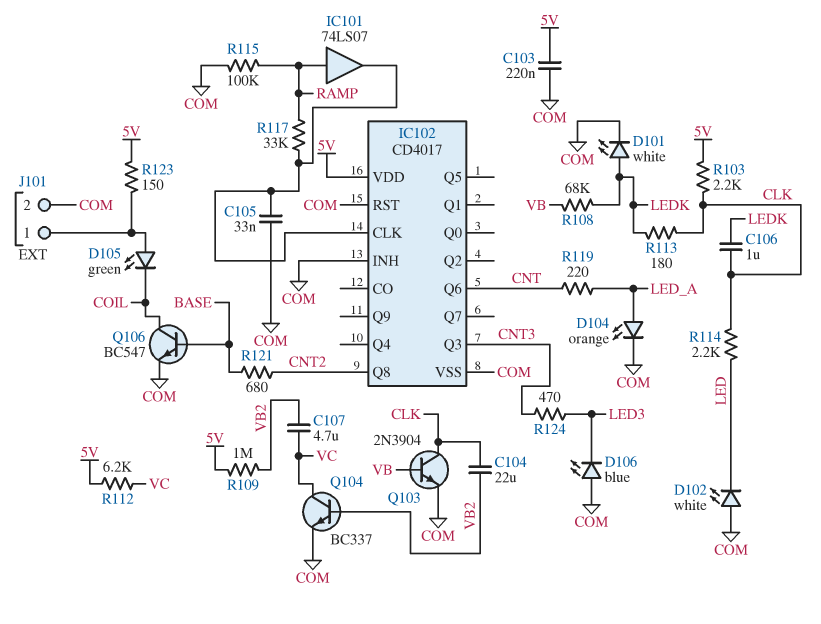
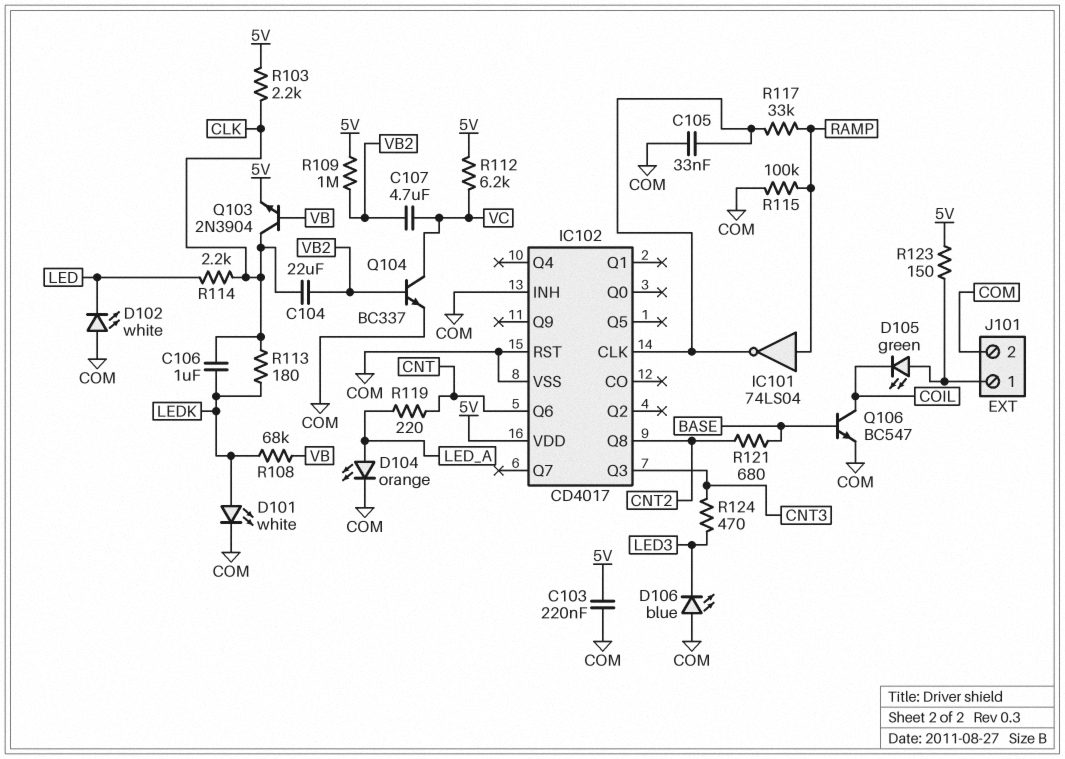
IC101: buffer 74LS07 (in RAMP, out IC102/CLK) -> NOT 74LS04 (in RAMP, out IC102/CLK)
Q103: NPN 2N3904 (B VB, C CLK, E COM) -> NPN 2N3904 (B VB, C CLK, E 5V)

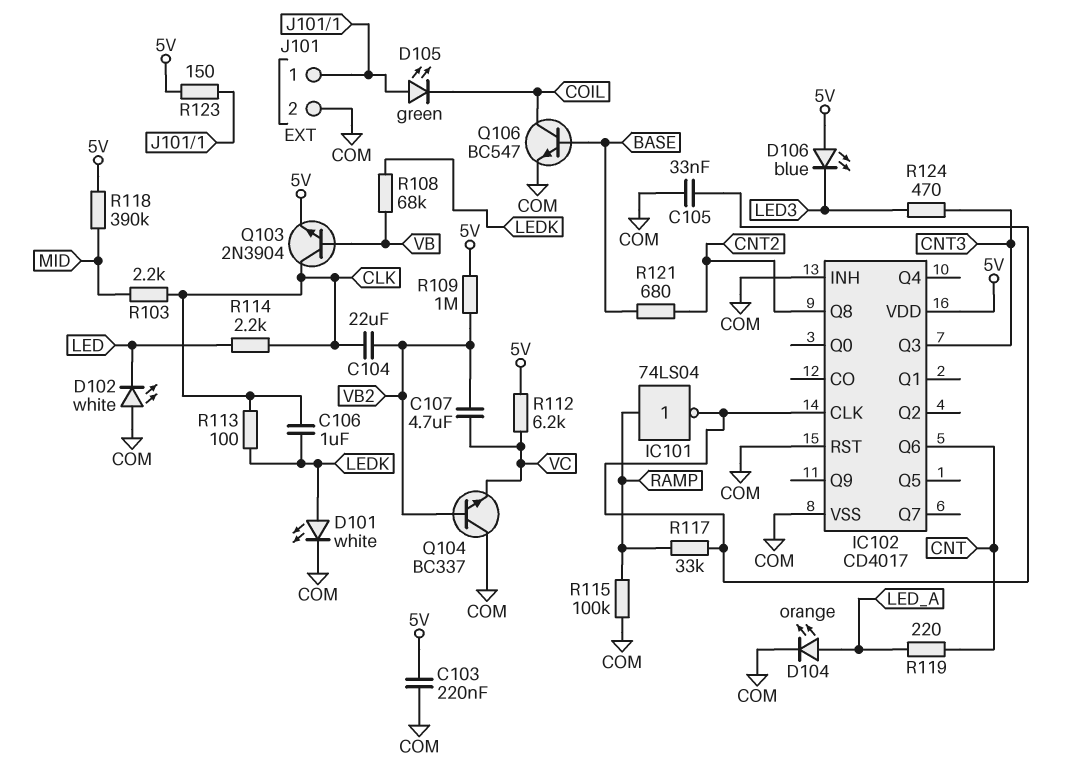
D106: LED blue (A COM, K LED3) -> LED blue (A 5V, K LED3)
Q104: NPN BC337 (B VB2, C VC, E COM) -> NPN BC337 (B VB2, C COM, E VC)
R103: 2.2k (5V, CLK) -> 2.2k (CLK, MID)
R113: 180 (CLK, LEDK) -> 100 (CLK, LEDK)
R118: none -> 390k (5V, MID)

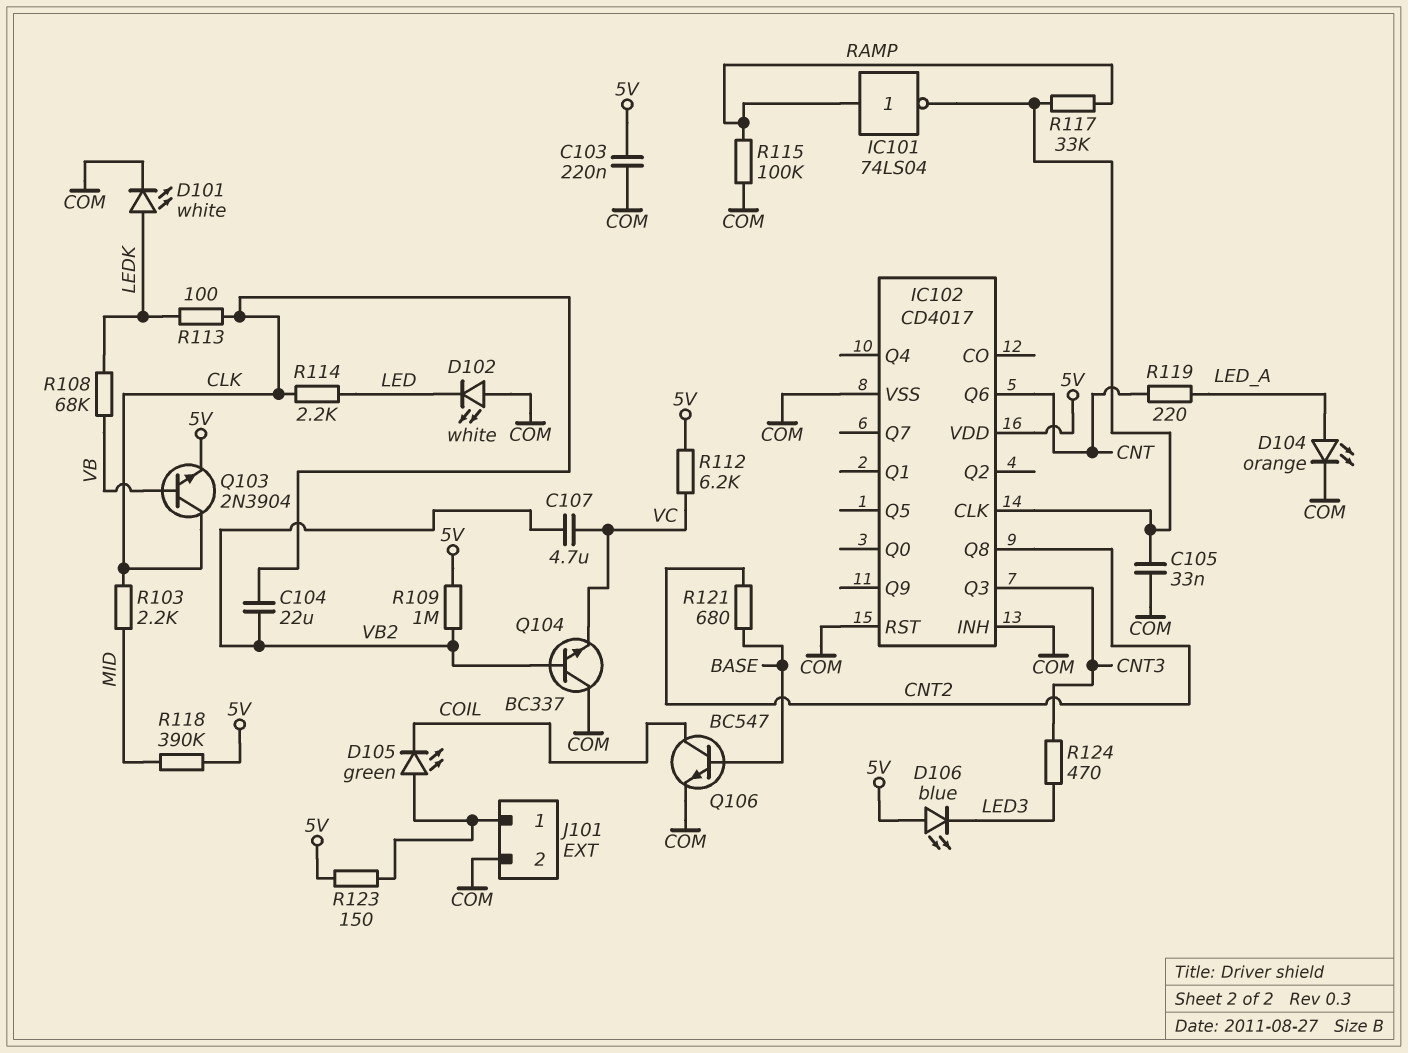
C106: 1uF (CLK, LEDK) -> none

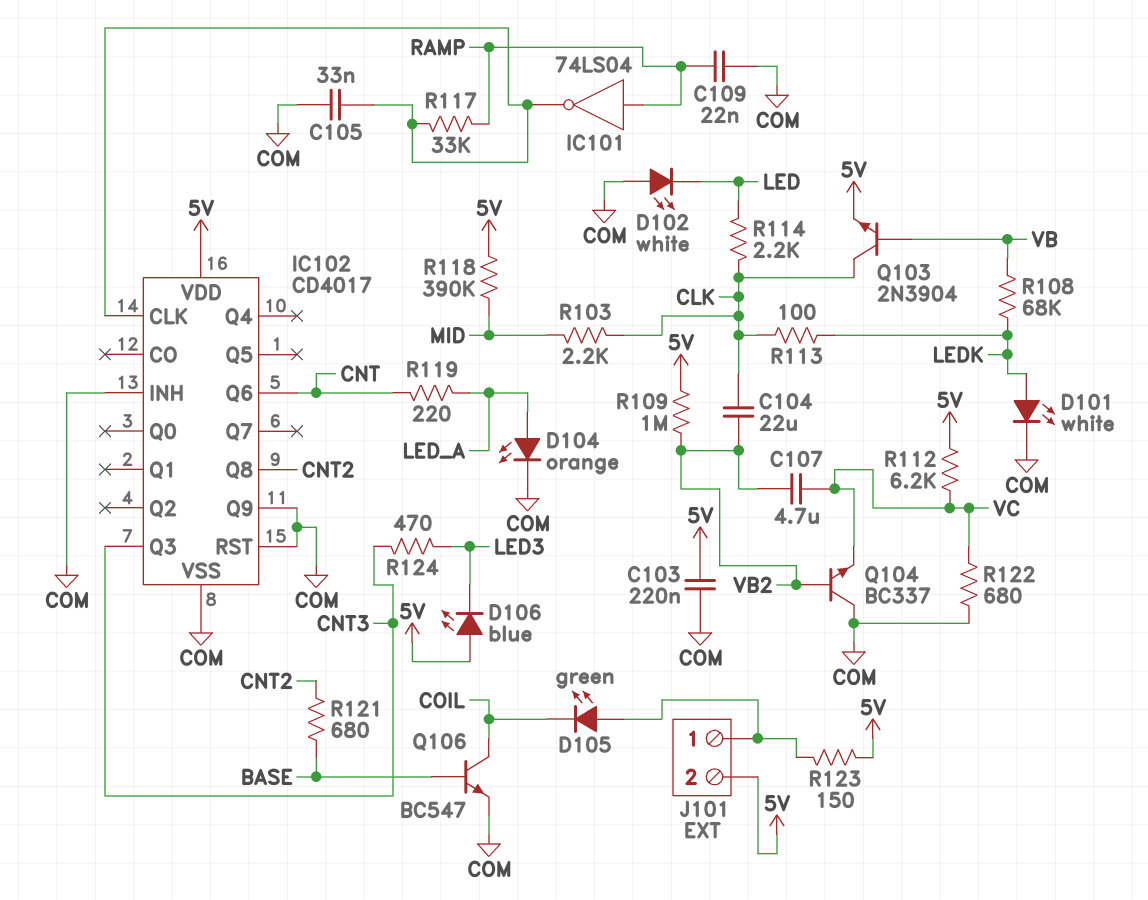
C109: none -> 22nF (COM, RAMP)
IC102 pin Q9: none -> COM
J101 pin 2: COM -> 5V
R115: 100k (COM, RAMP) -> none
R122: none -> 680 (COM, VC)

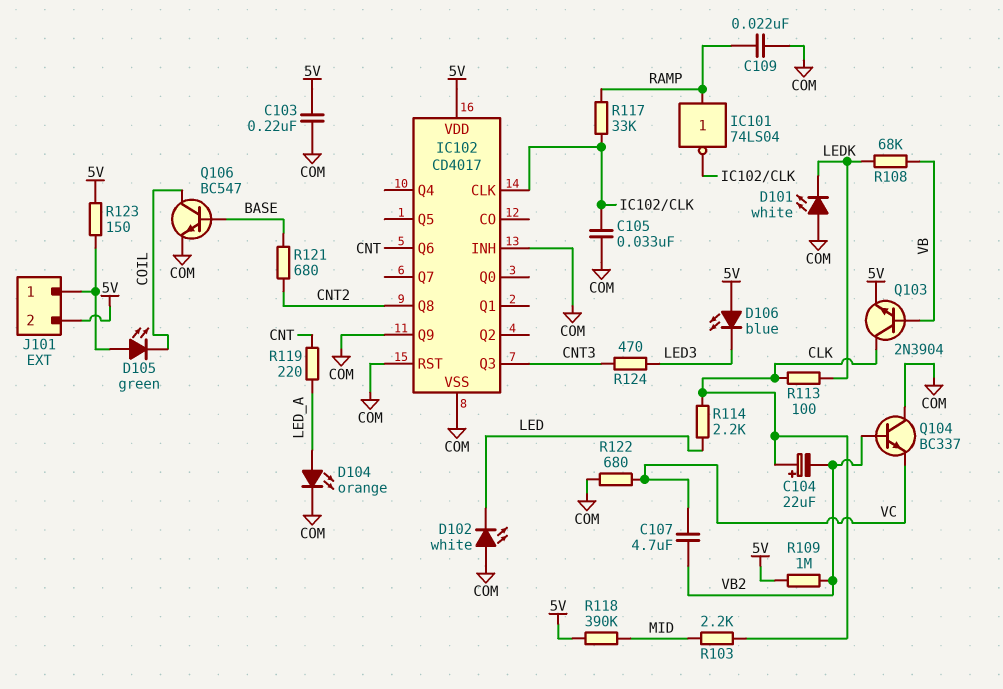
C104: 22uF (CLK, VB2) -> 22uF (plus CLK, minus VB2)
D101: LED white (A LEDK, K COM) -> LED white (A COM, K LEDK)
R112: 6.2k (5V, VC) -> none

